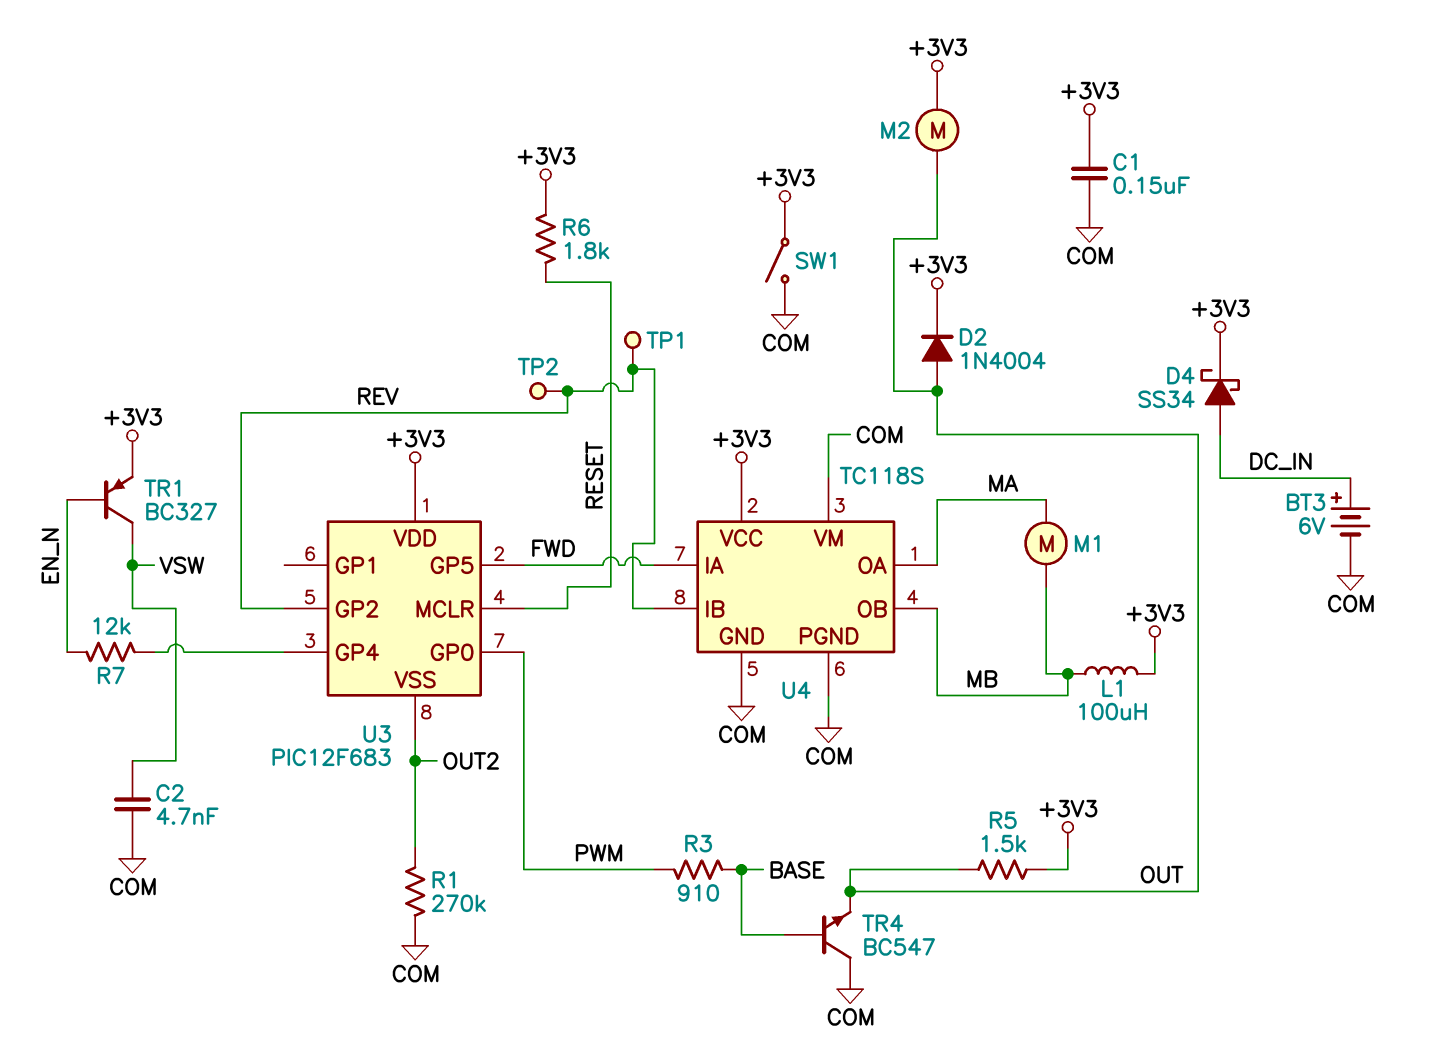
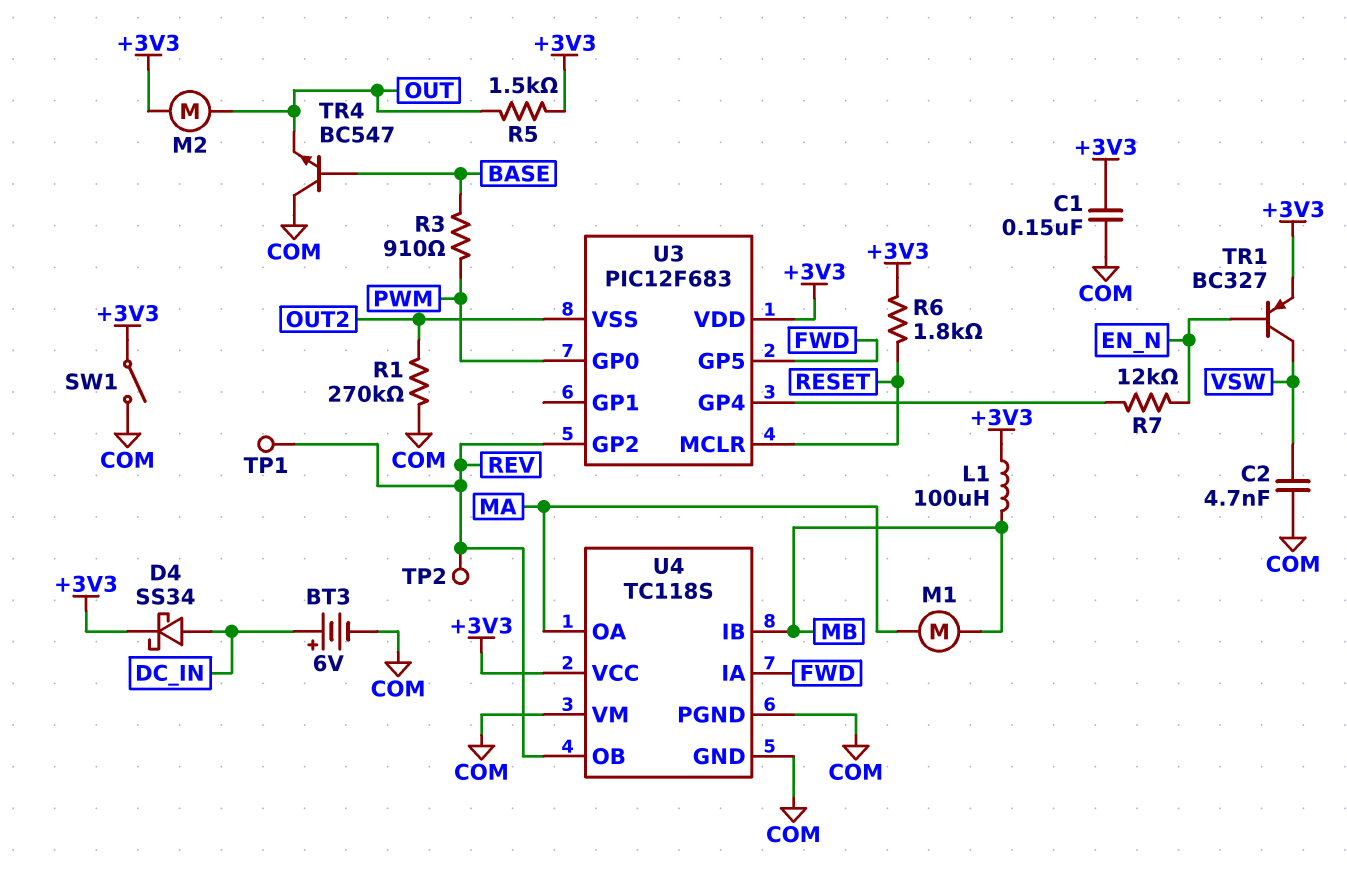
D2: diode 1N4004 (A OUT, K +3V3) -> none
U4 pin IB: REV -> MB
U4 pin OB: MB -> REV

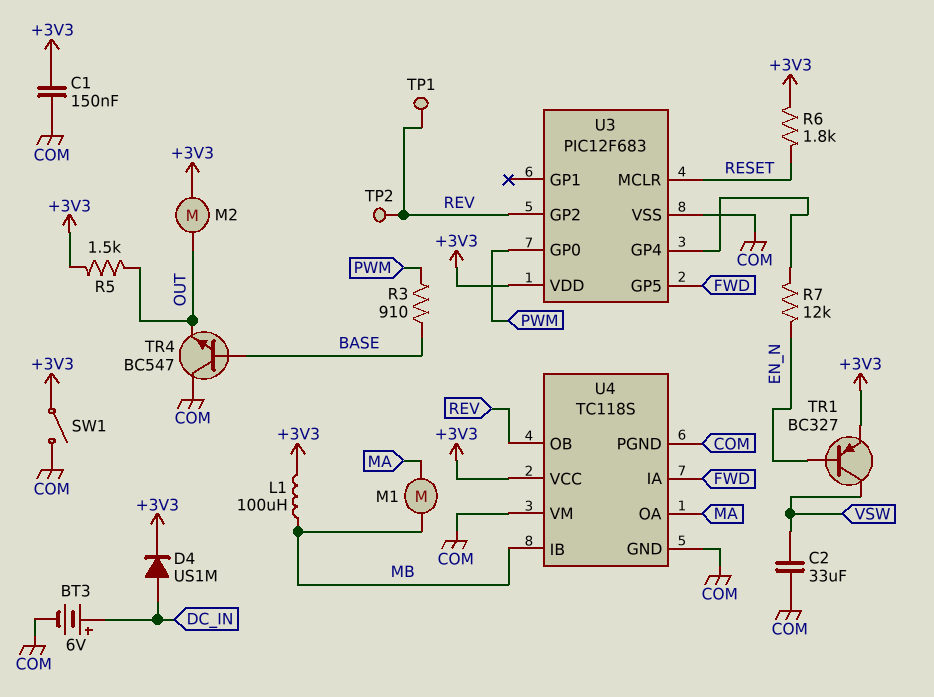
C2: 4.7nF (COM, VSW) -> 33uF (COM, VSW)
D4: schottky SS34 (A DC_IN, K +3V3) -> diode US1M (A DC_IN, K +3V3)
R1: 270k (COM, OUT2) -> none
U3 pin VSS: OUT2 -> COM

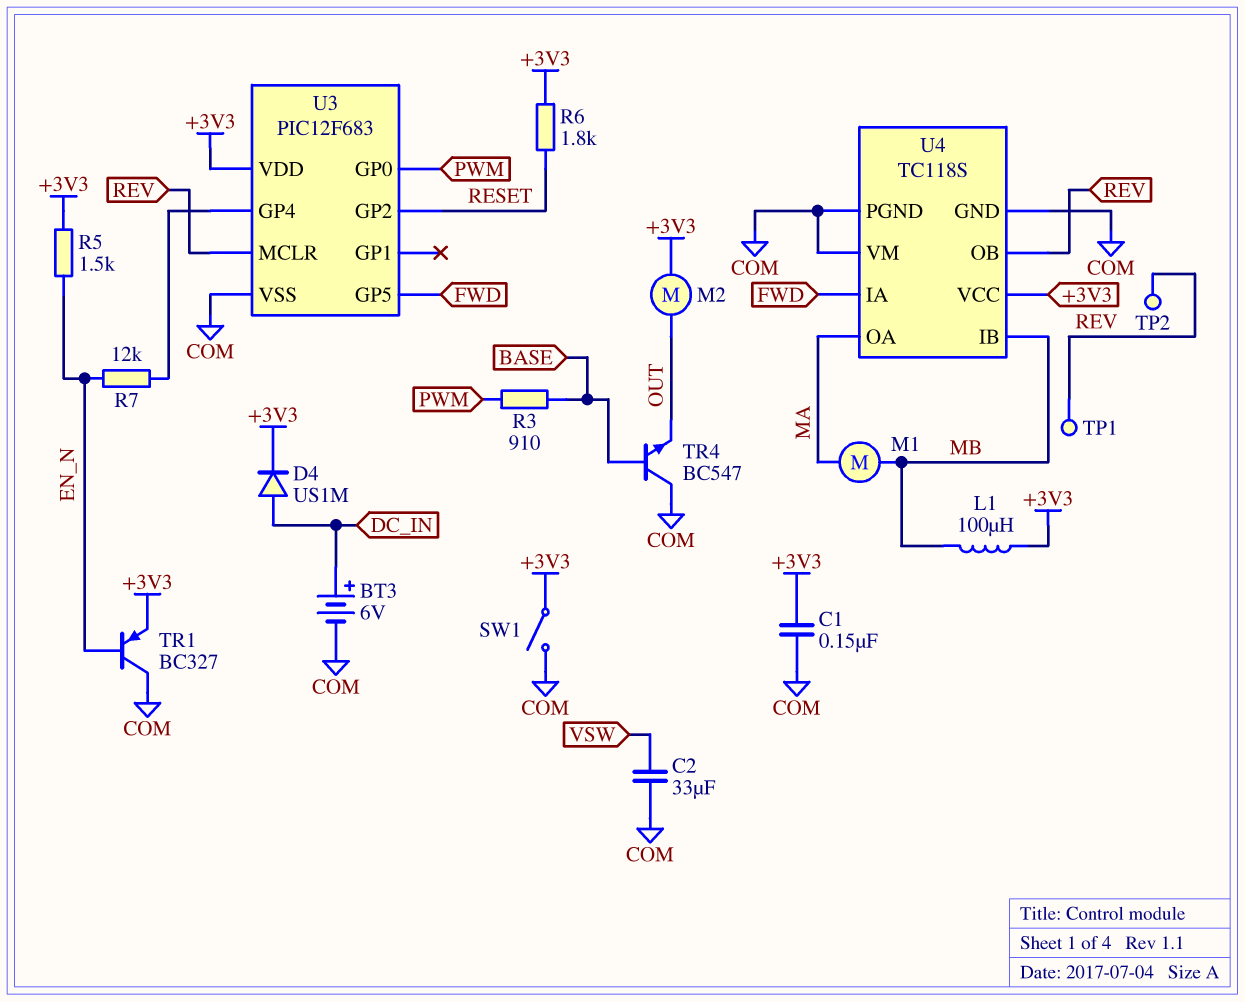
R5: 1.5k (+3V3, OUT) -> 1.5k (+3V3, EN_N)
TR1: PNP BC327 (B EN_N, C VSW, E +3V3) -> PNP BC327 (B EN_N, C COM, E +3V3)
U3 pin GP2: REV -> RESET
U3 pin MCLR: RESET -> REV

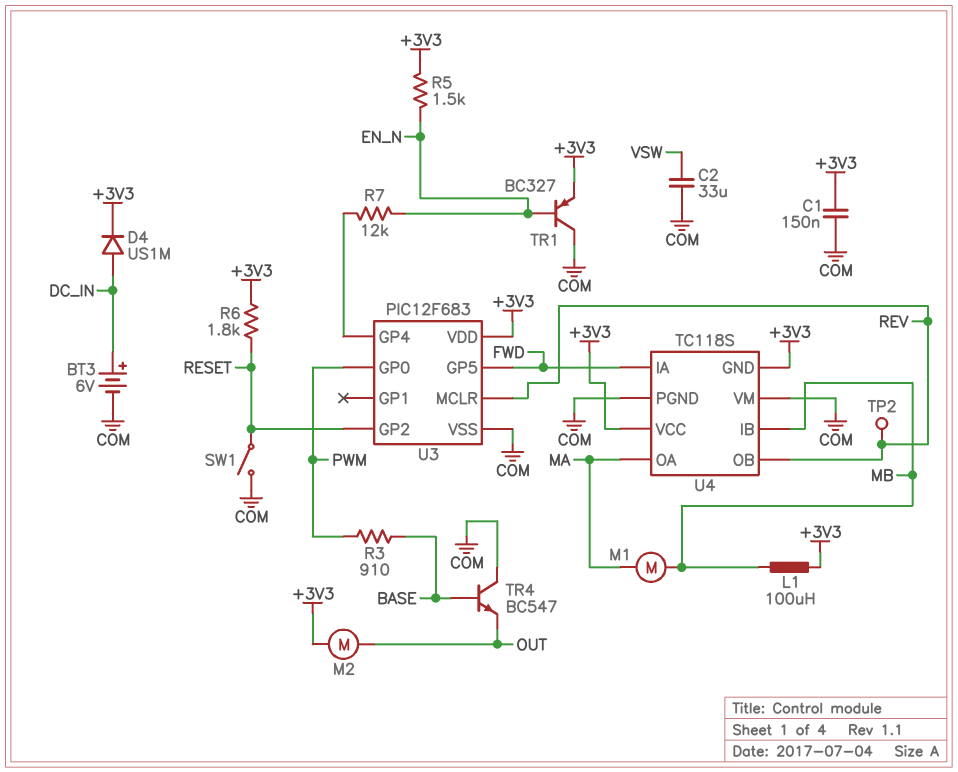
SW1: switch (+3V3, COM) -> switch (COM, RESET)
TP1: test point (REV) -> none
U4 pin GND: COM -> +3V3

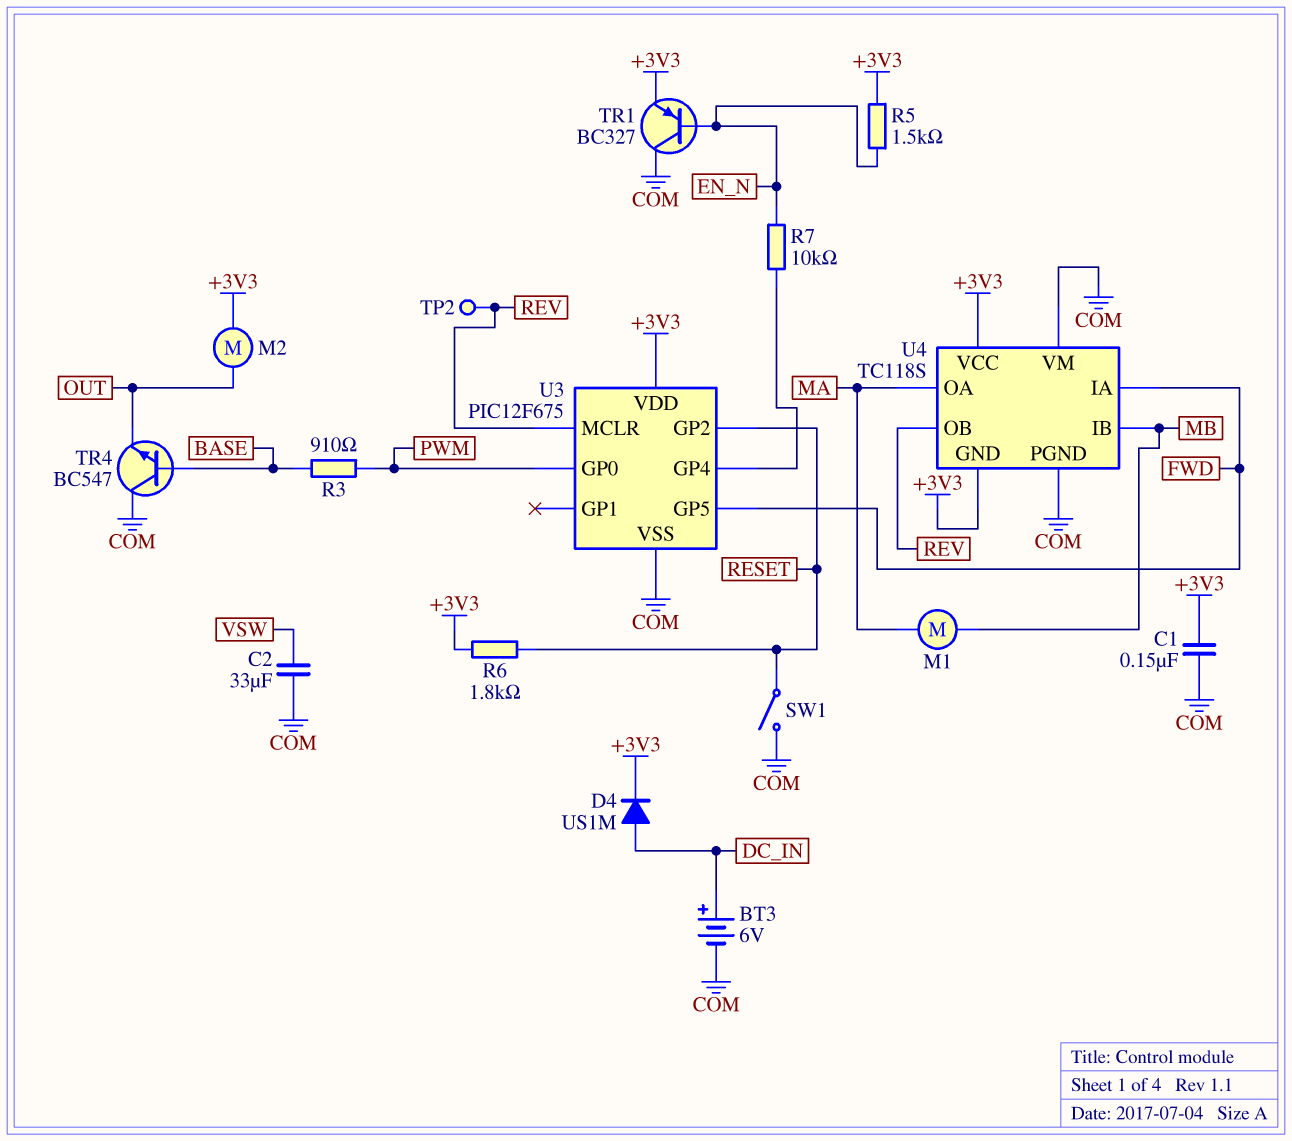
L1: 100uH (+3V3, MB) -> none
R7: 12k (EN_N, U3/GP4) -> 10k (EN_N, U3/GP4)
U3: PIC12F683 -> PIC12F675

